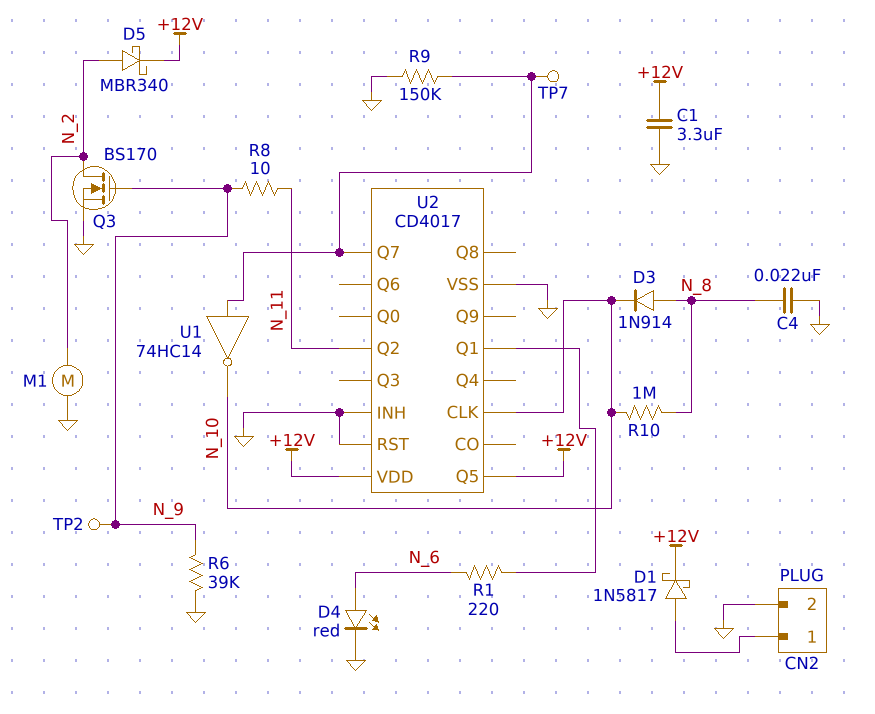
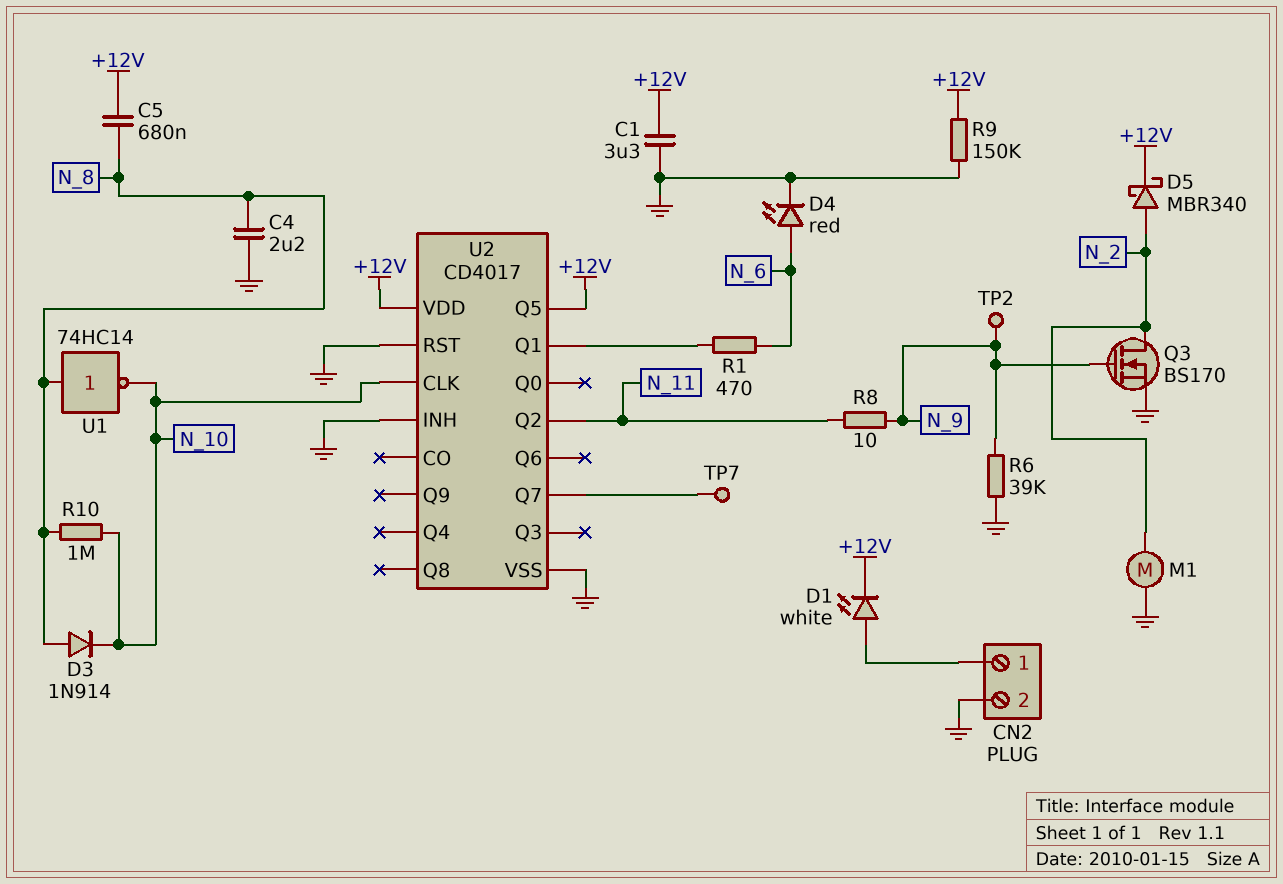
C4: 22nF (GND, N_8) -> 2.2uF (GND, N_8)
C5: none -> 680nF (+12V, N_8)
D1: schottky 1N5817 (A CN2/1, K +12V) -> LED white (A CN2/1, K +12V)
R1: 220 (N_6, U2/Q1) -> 470 (N_6, U2/Q1)
R9: 150k (GND, U2/Q7) -> 150k (+12V, GND)
U1: NOT 74HC14 (in U2/Q7, out N_10) -> NOT 74HC14 (in N_8, out N_10)

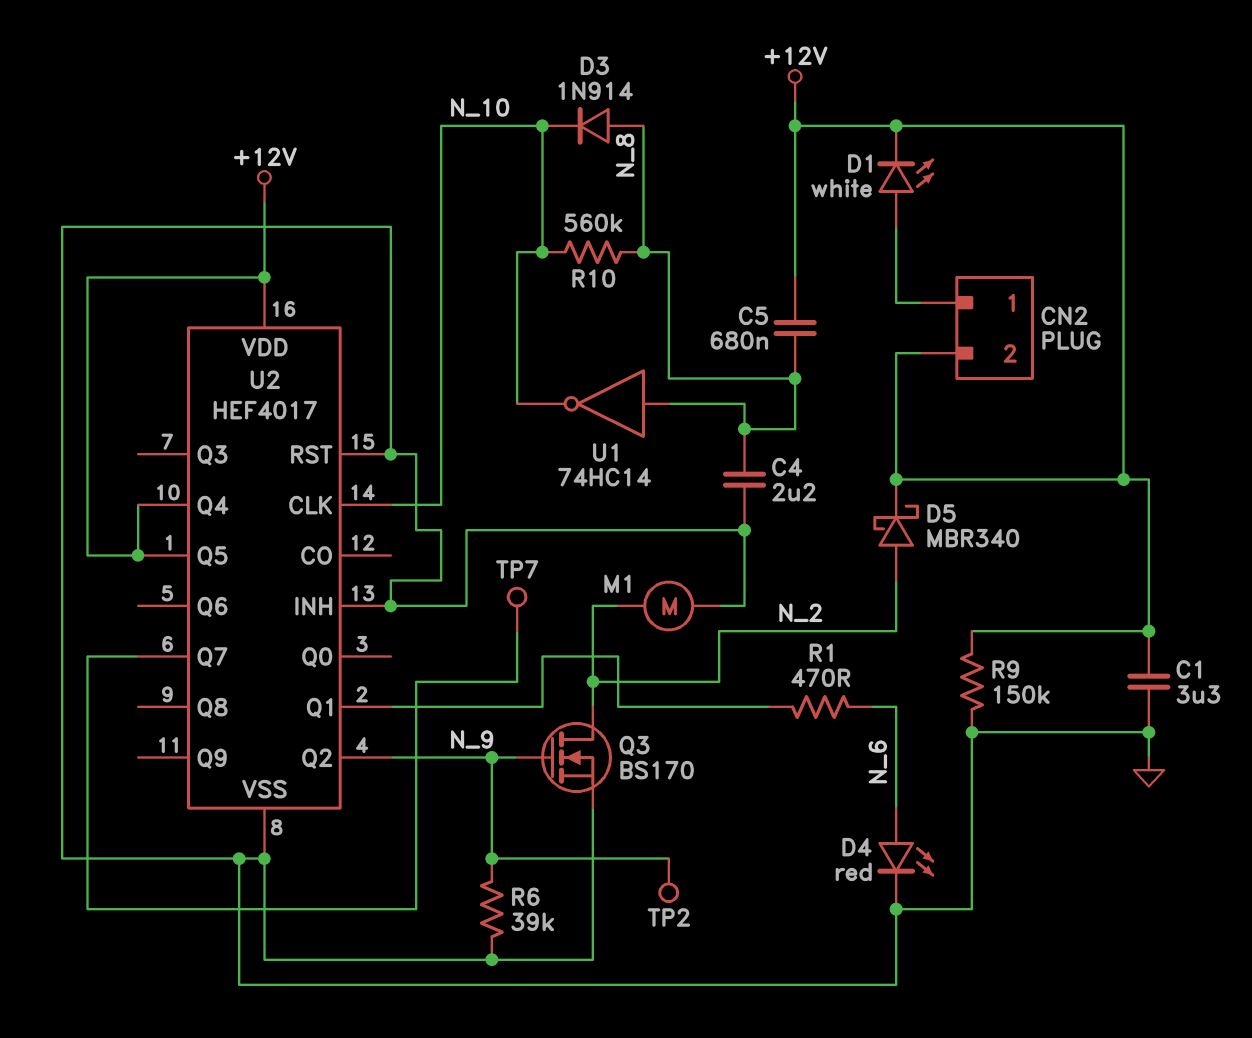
CN2 pin 2: GND -> +12V
R8: 10 (N_9, N_11) -> none
R10: 1M (N_8, N_10) -> 560k (N_8, N_10)
U2: CD4017 -> HEF4017
U2 pin Q2: N_11 -> N_9
U2 pin Q4: none -> +12V

